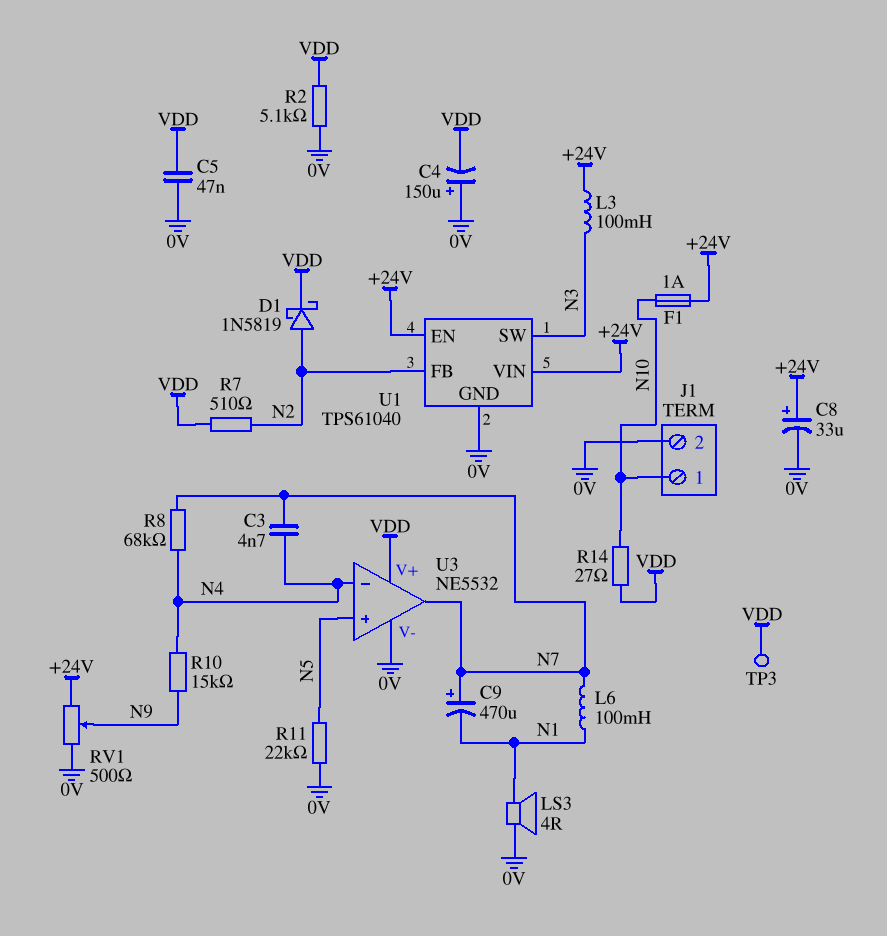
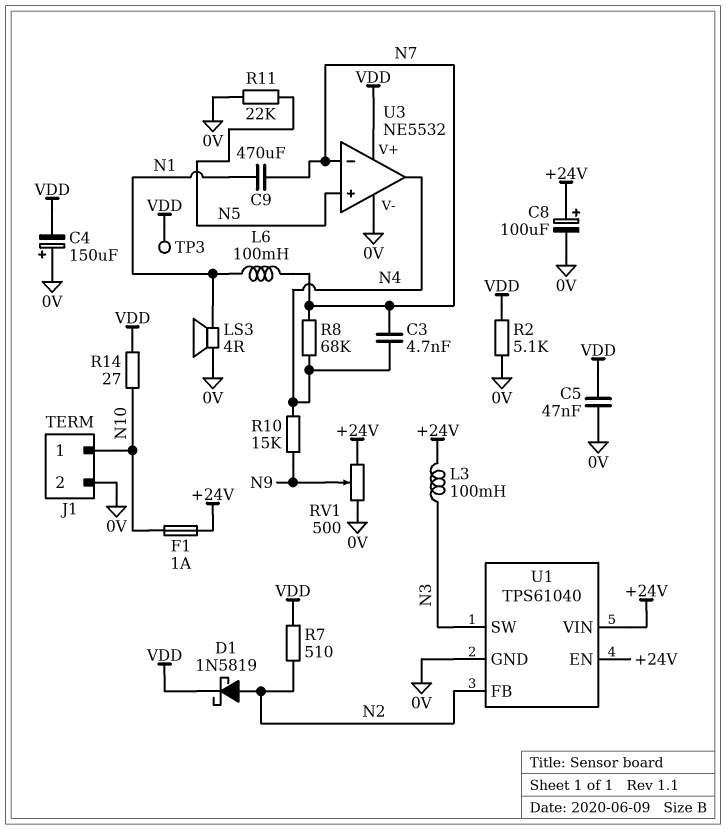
C8: 33uF (plus +24V, minus 0V) -> 100uF (plus +24V, minus 0V)
C9: 470uF (plus N7, minus N1) -> 470uF (N1, N7)
U3 pin in-: N4 -> N7
U3 pin out: N7 -> N4

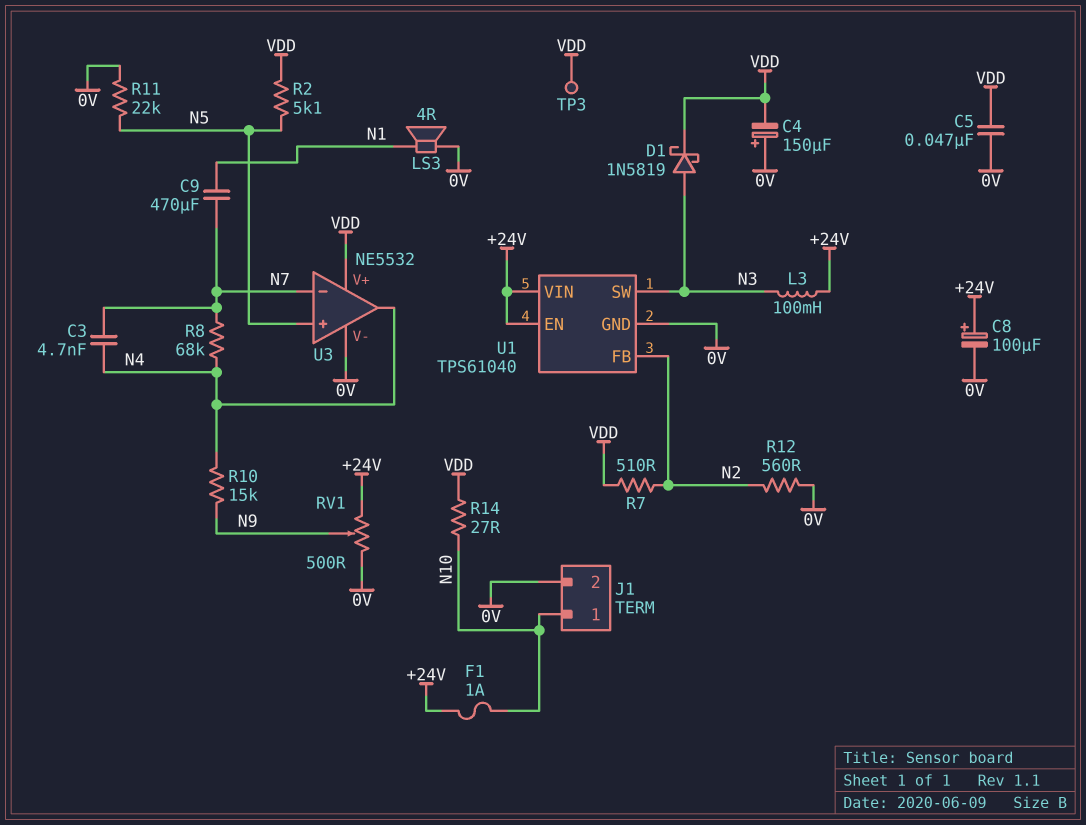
D1: schottky 1N5819 (A N2, K VDD) -> schottky 1N5819 (A N3, K VDD)
L6: 100mH (N1, N7) -> none
R2: 5.1k (0V, VDD) -> 5.1k (N5, VDD)
R12: none -> 560 (0V, N2)

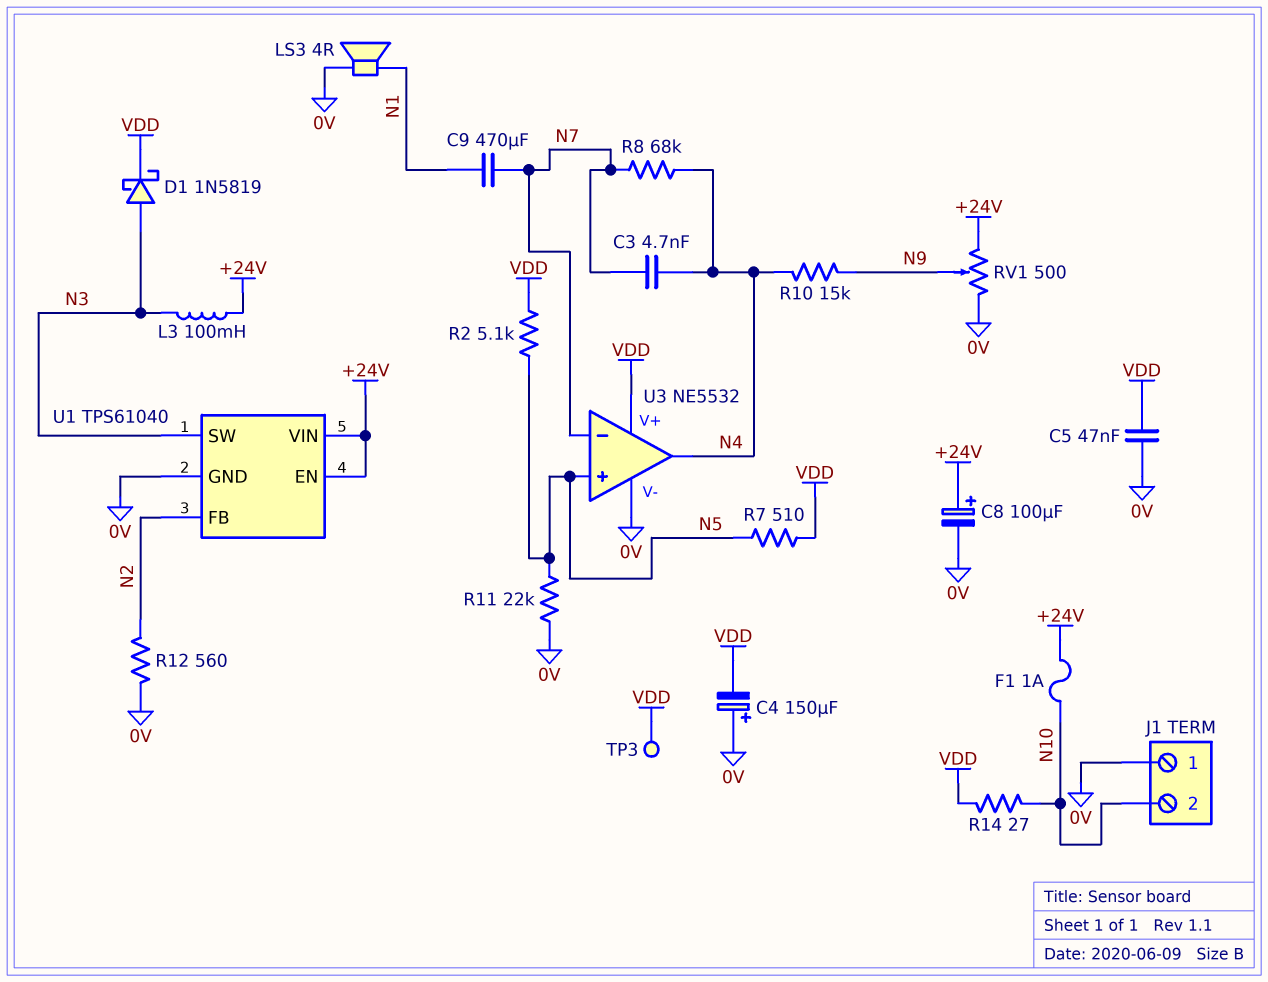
J1 pin 1: N10 -> 0V
J1 pin 2: 0V -> N10
R7: 510 (N2, VDD) -> 510 (N5, VDD)

